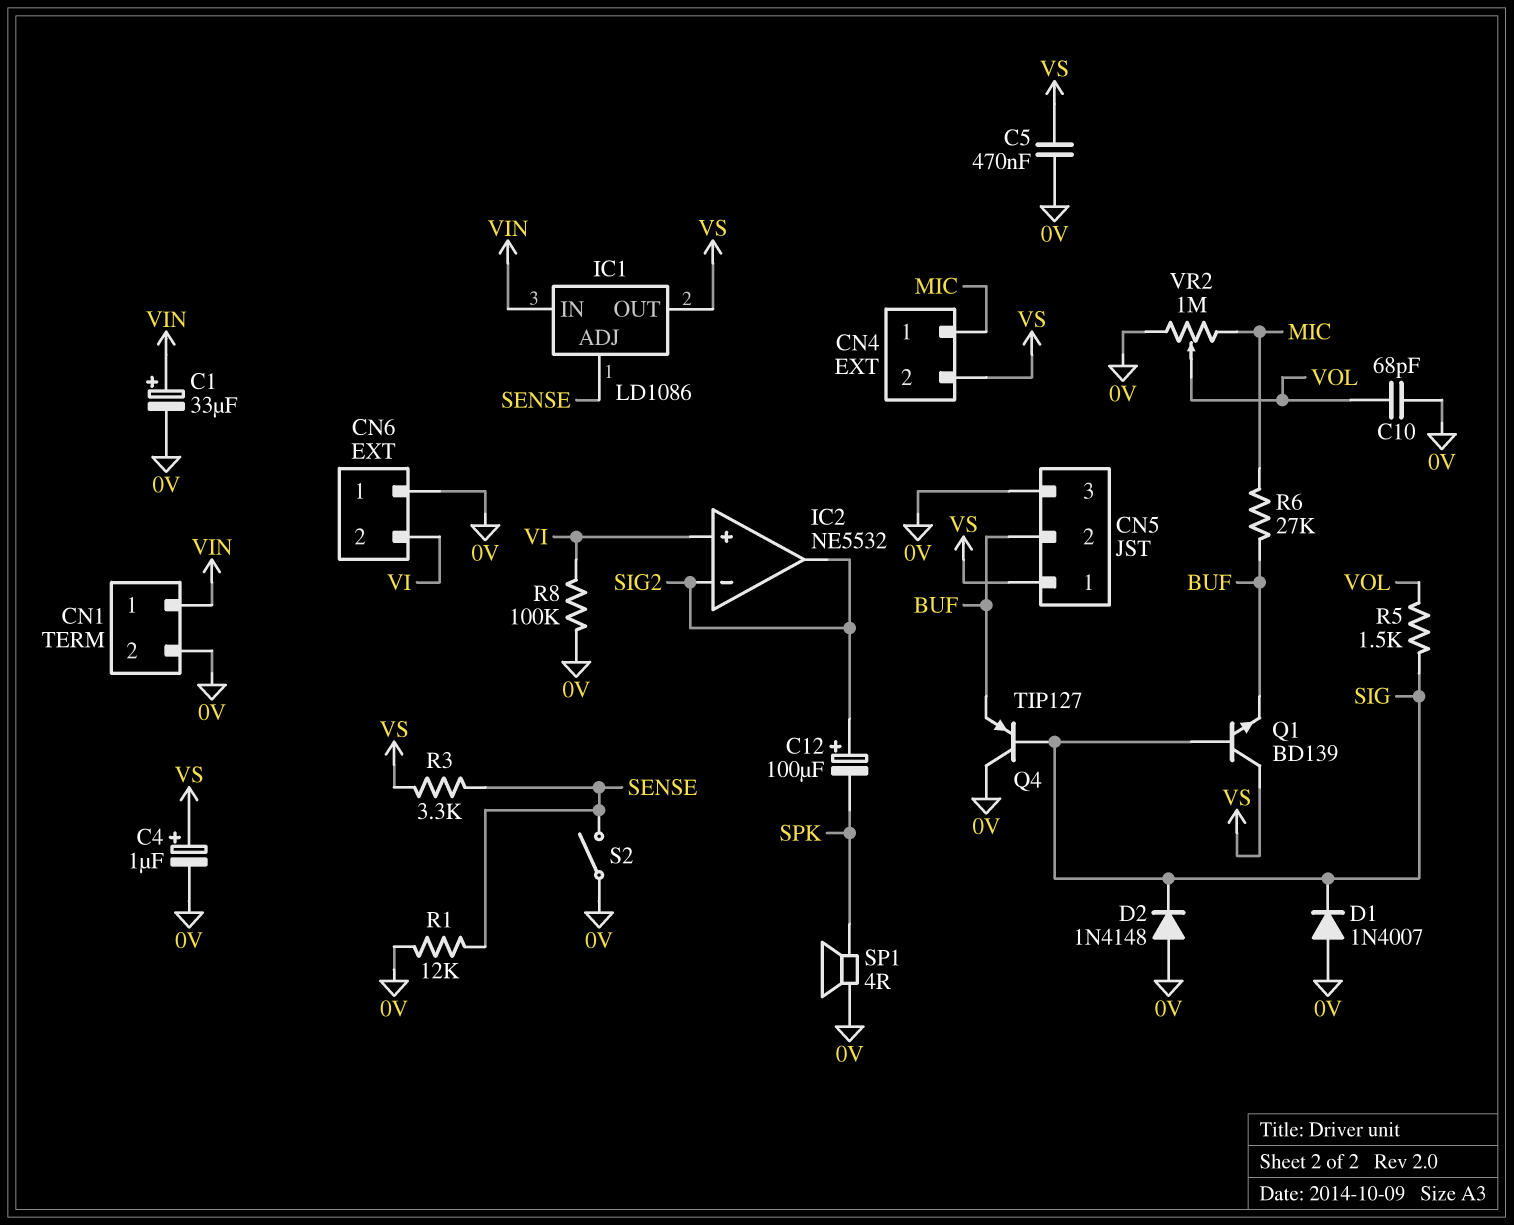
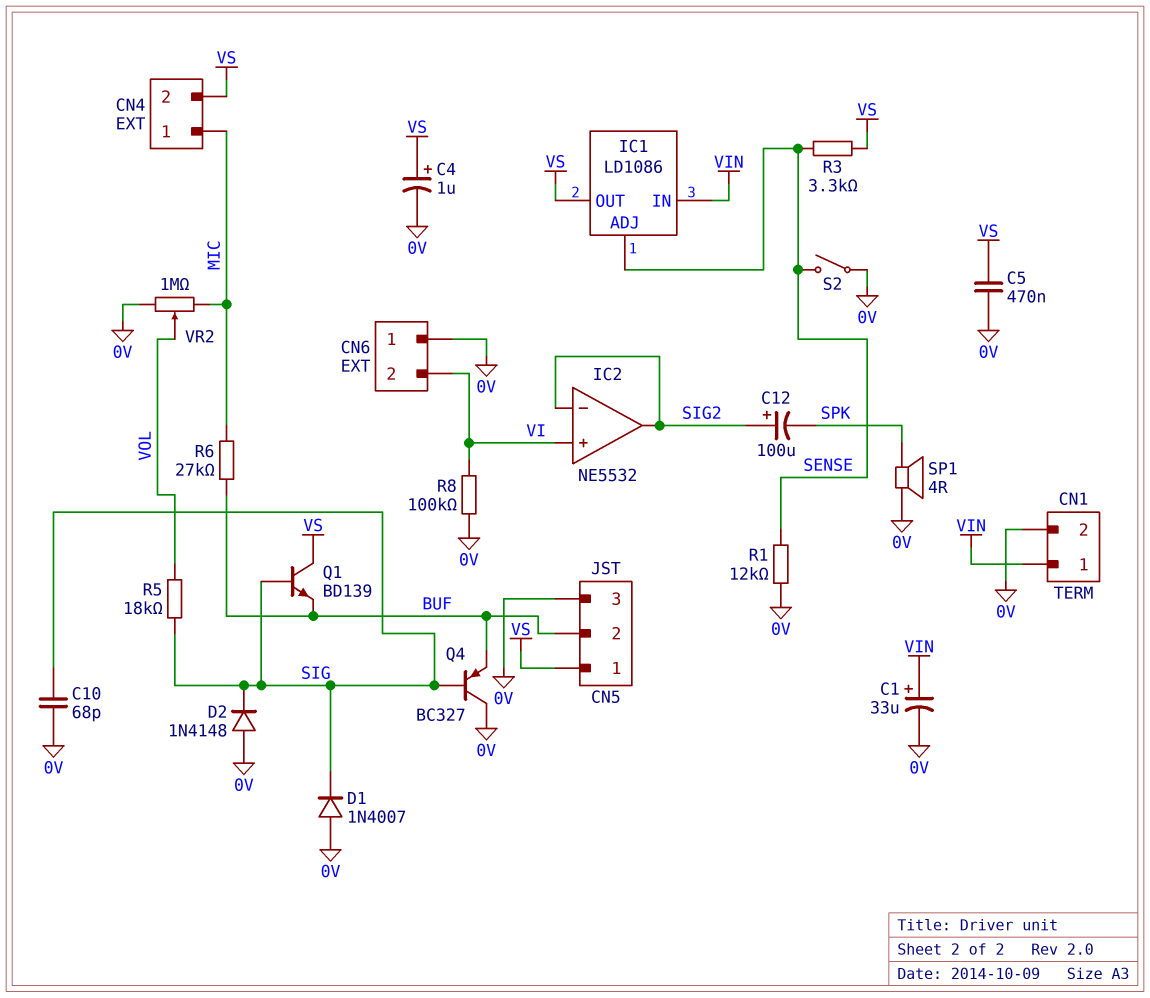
C10: 68pF (0V, VOL) -> 68pF (0V, SIG)
Q4: PNP TIP127 (B SIG, C 0V, E BUF) -> PNP BC327 (B SIG, C 0V, E BUF)
R5: 1.5k (SIG, VOL) -> 18k (SIG, VOL)

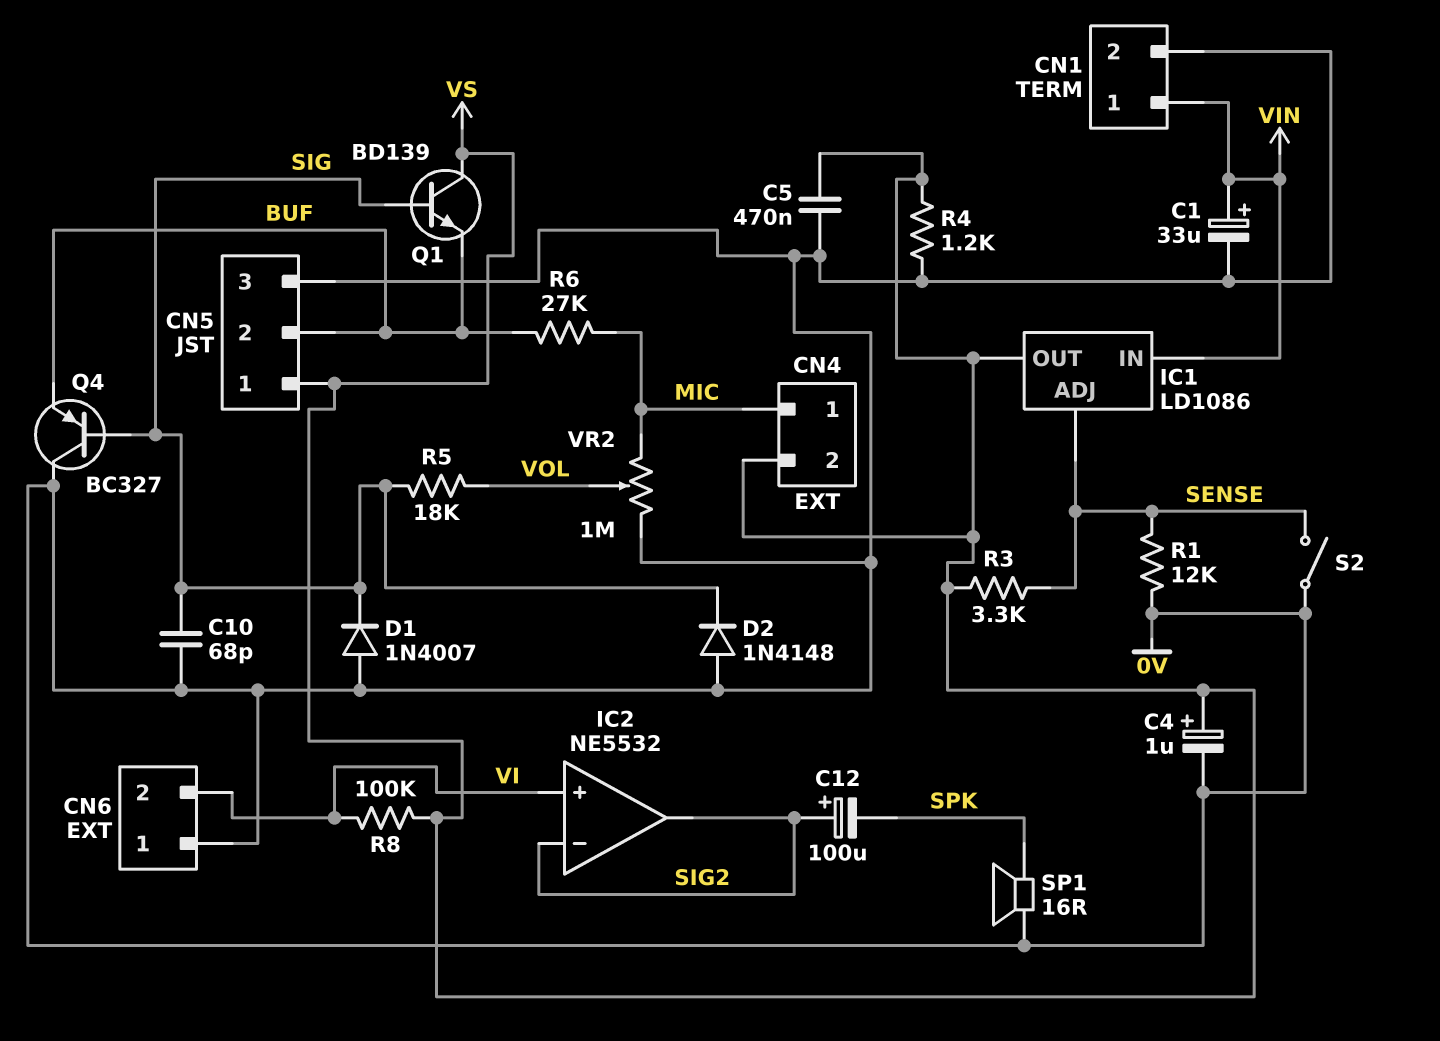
R4: none -> 1.2k (0V, VS)
R8: 100k (0V, VI) -> 100k (VI, VS)
SP1: speaker 4R (0V, SPK) -> speaker 16R (0V, SPK)

